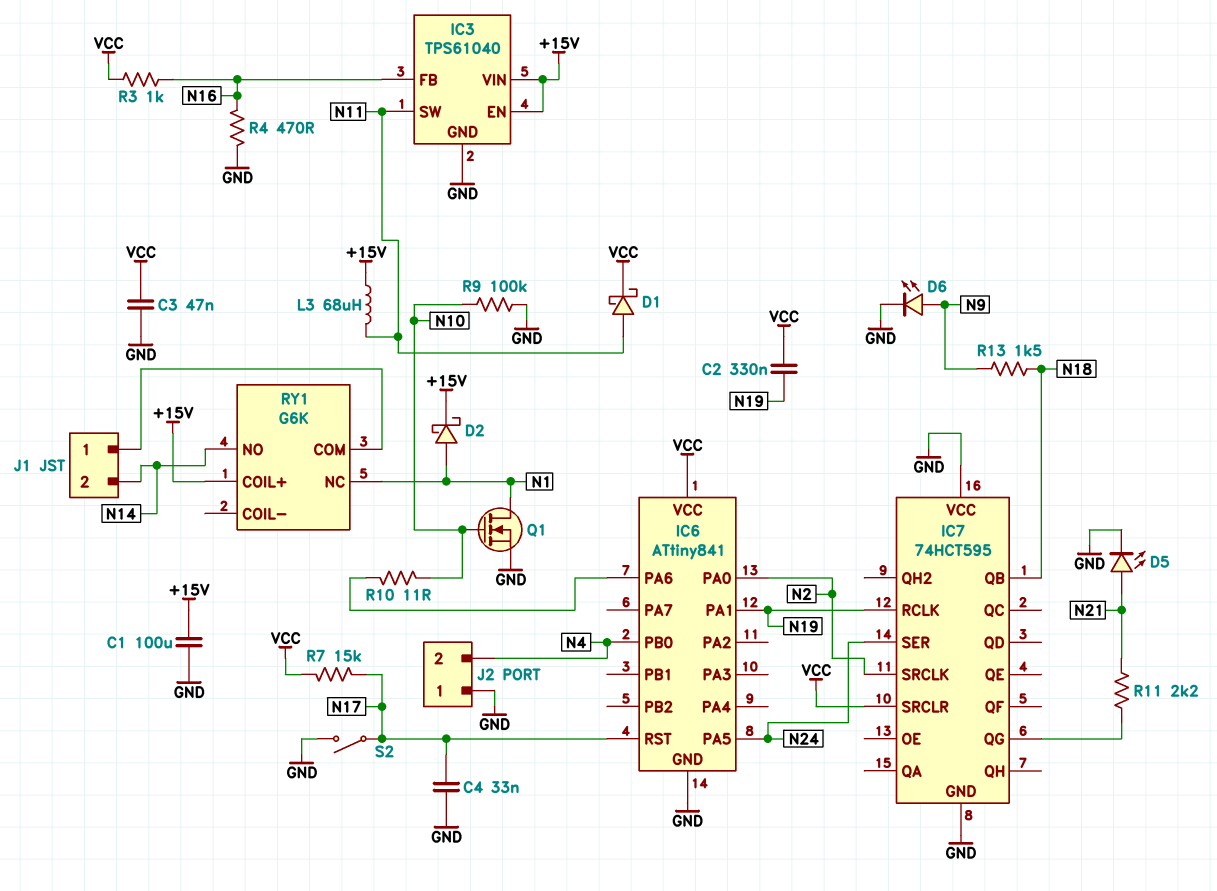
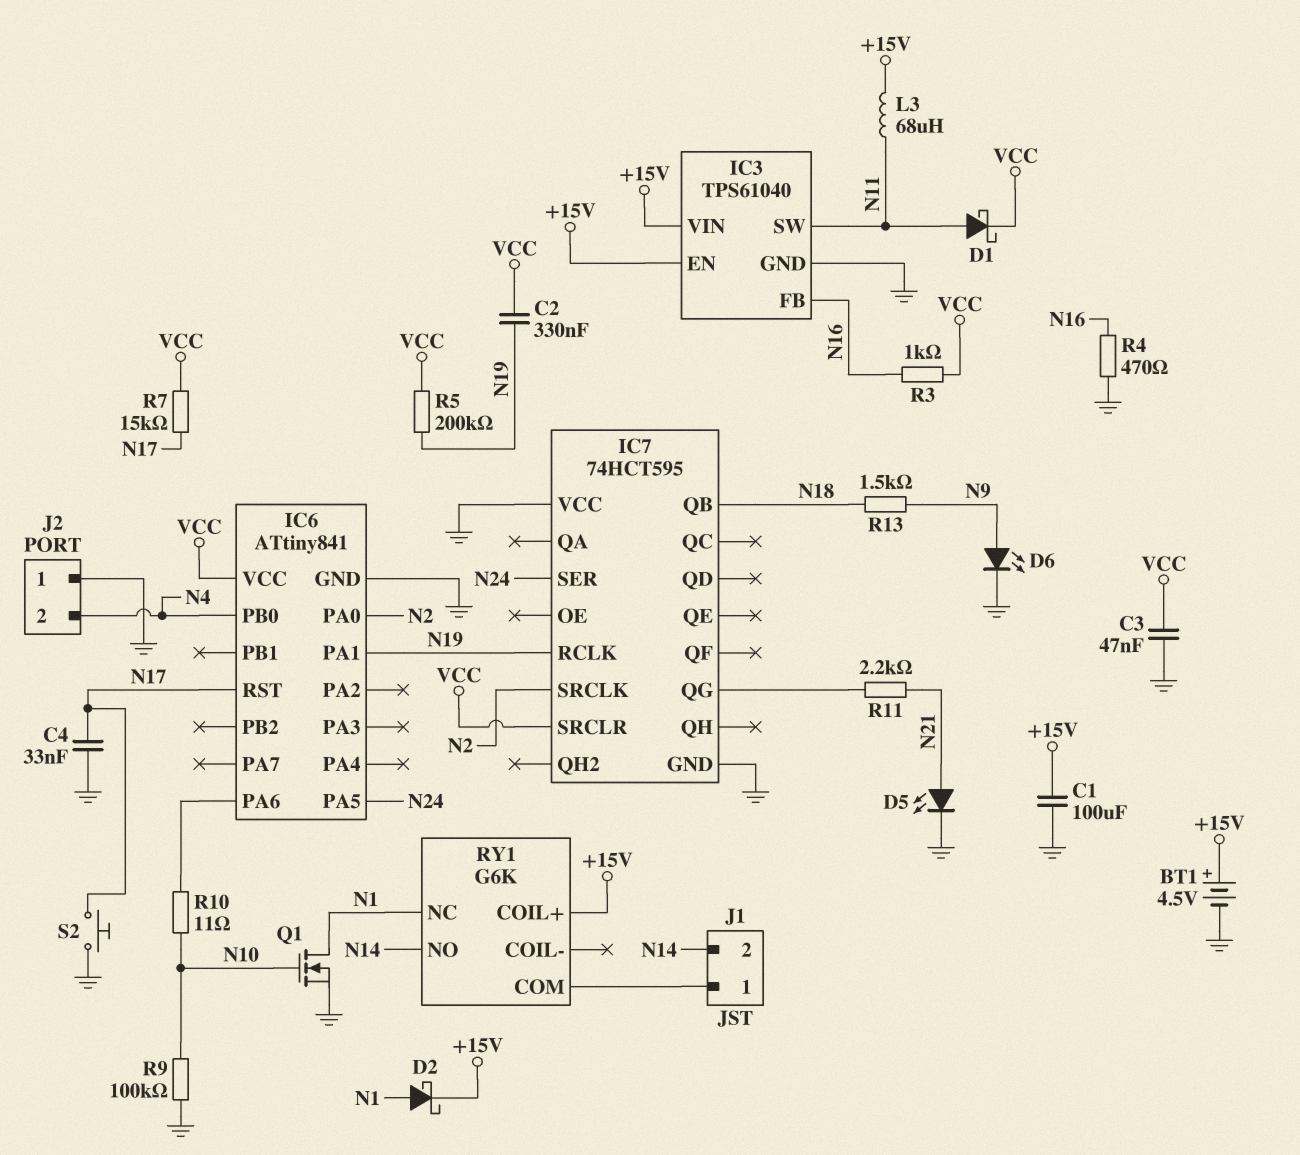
BT1: none -> 4.5V (plus +15V, minus GND)
R5: none -> 200k (N19, VCC)
S2: switch (GND, N17) -> button (GND, N17)

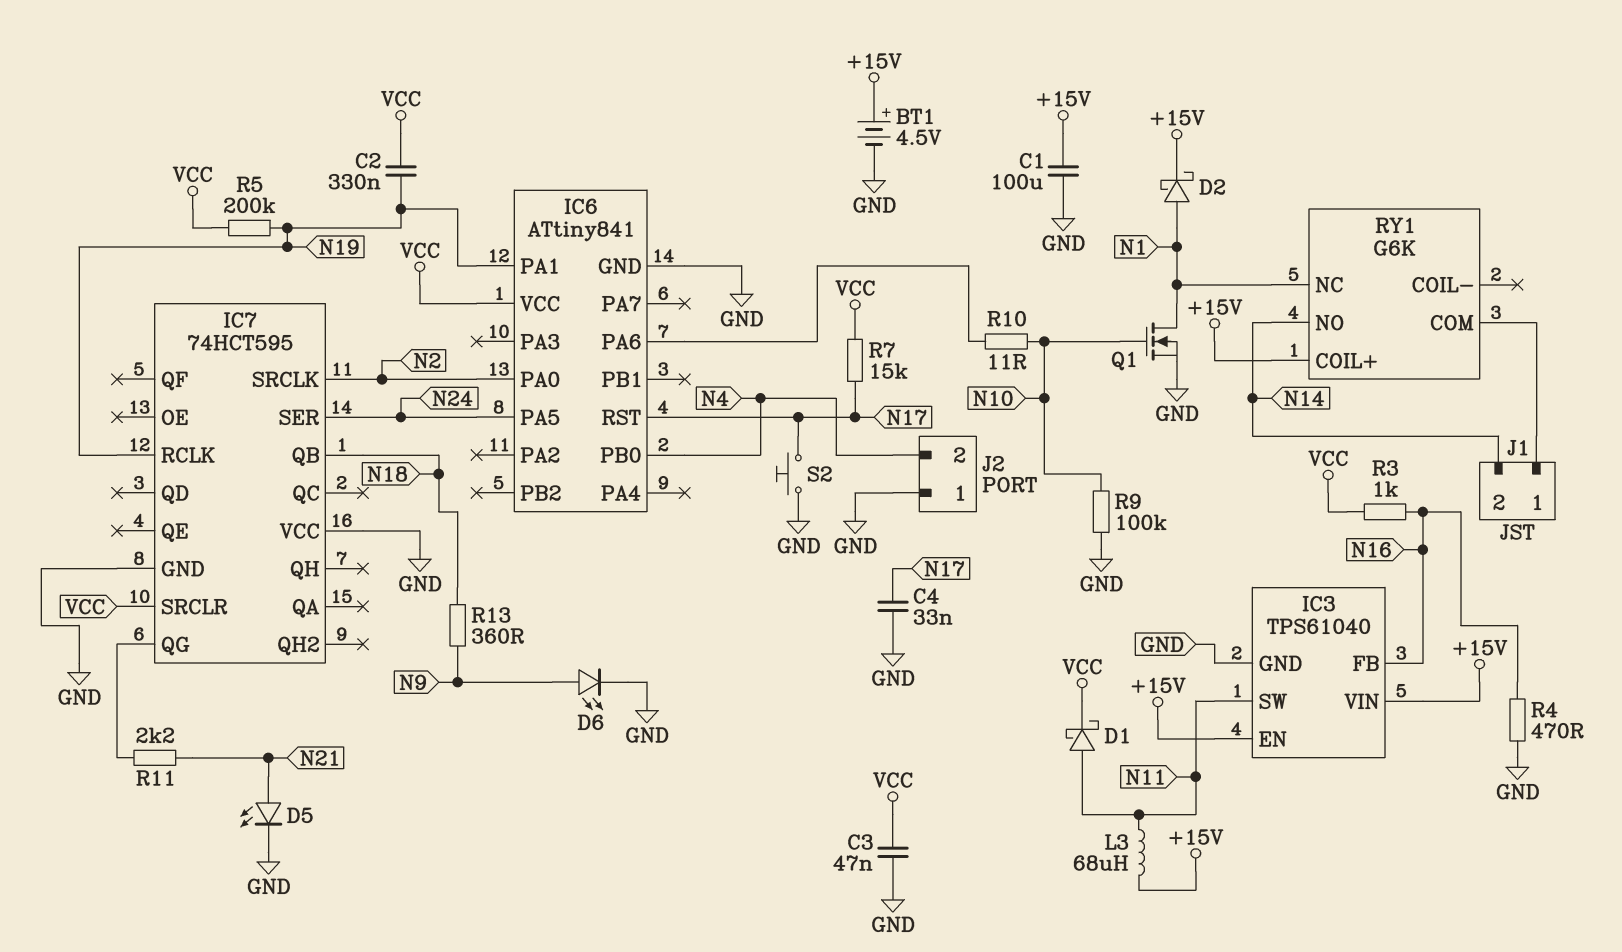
R13: 1.5k (N9, N18) -> 360 (N9, N18)

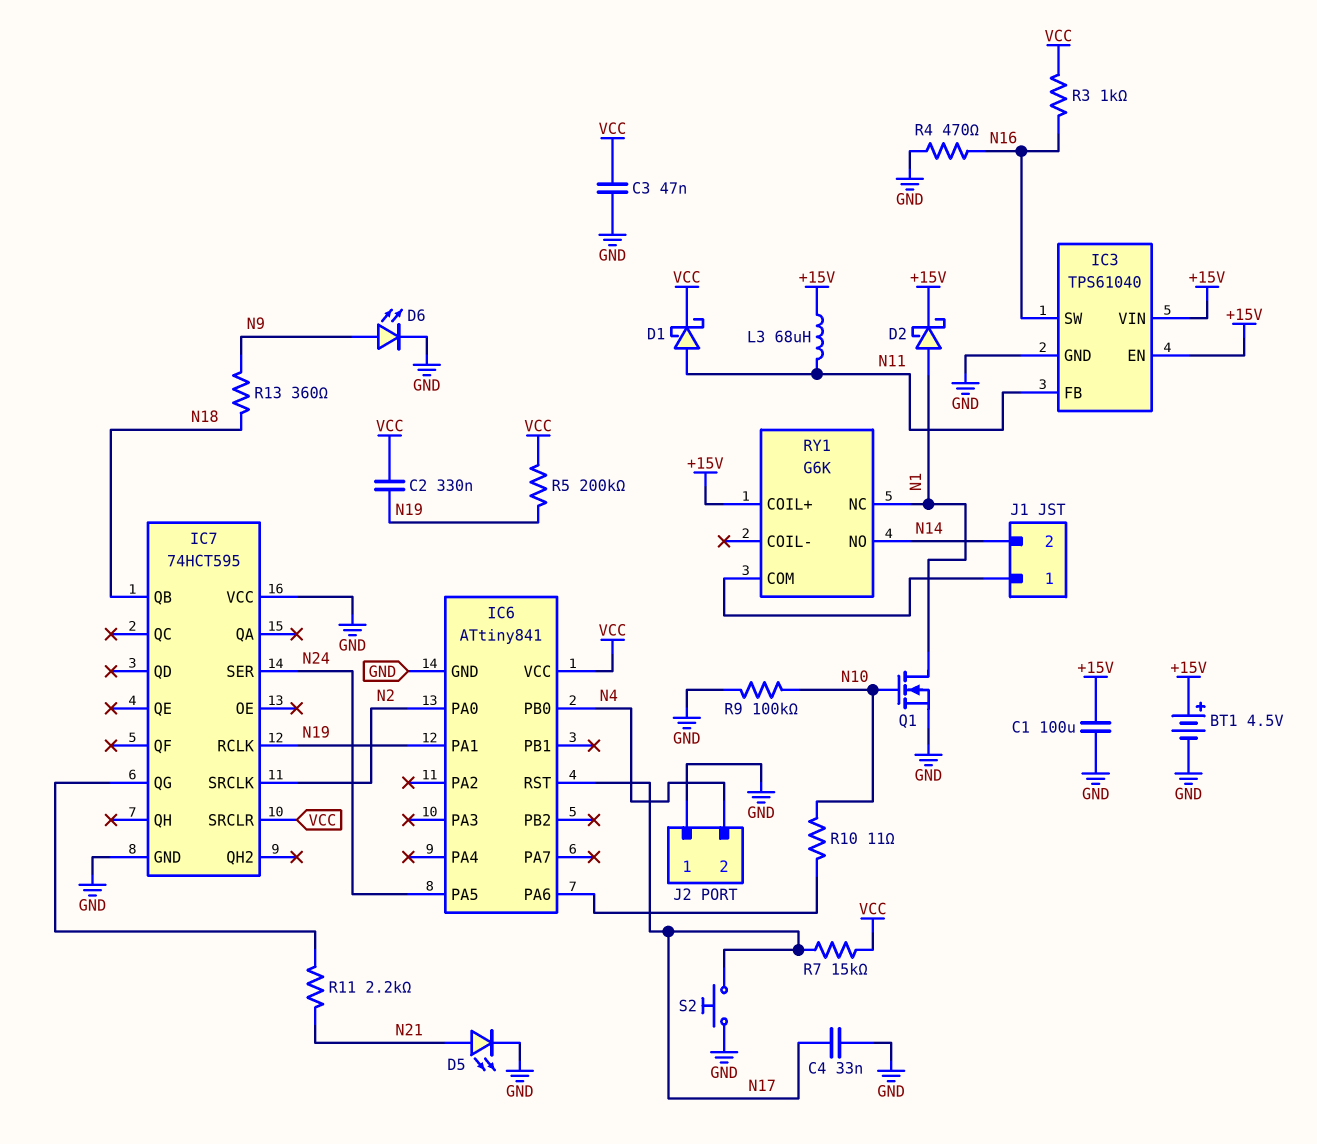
IC3 pin FB: N16 -> N11
IC3 pin SW: N11 -> N16

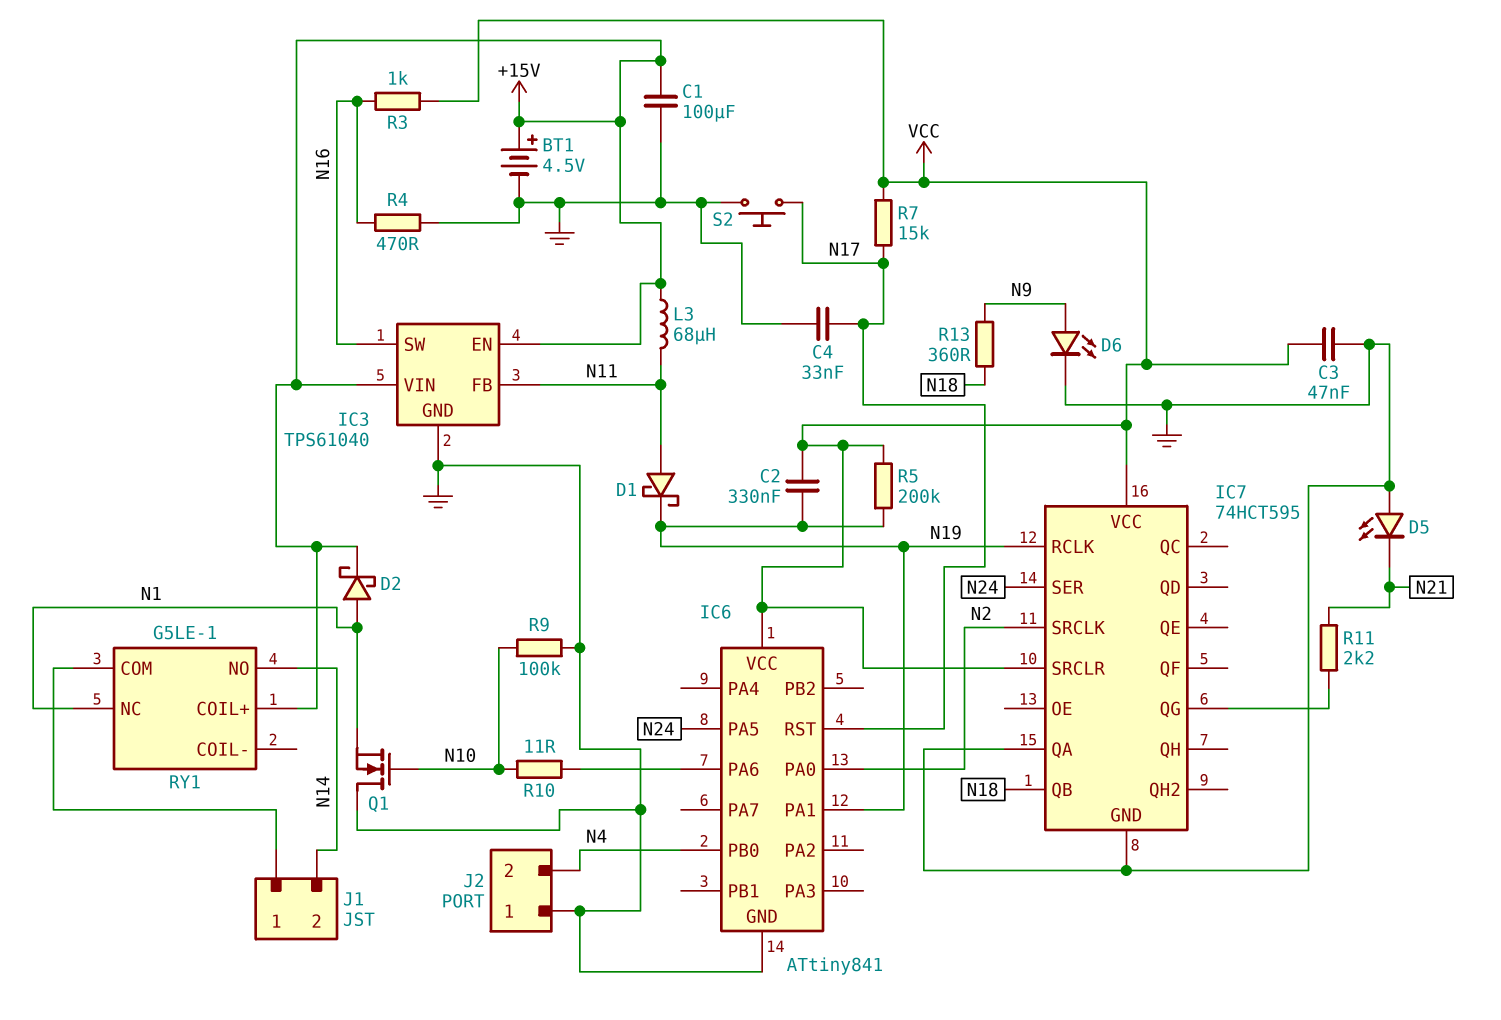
D1: schottky (A N11, K VCC) -> schottky (A N11, K N19)
D5: LED (A N21, K GND) -> LED (A GND, K N21)
IC7 pin QA: none -> GND
IC7 pin VCC: GND -> VCC
Q1: NMOS (G N10, D N1, S GND) -> NMOS (G N10, D GND, S N1)
RY1: G6K -> G5LE-1

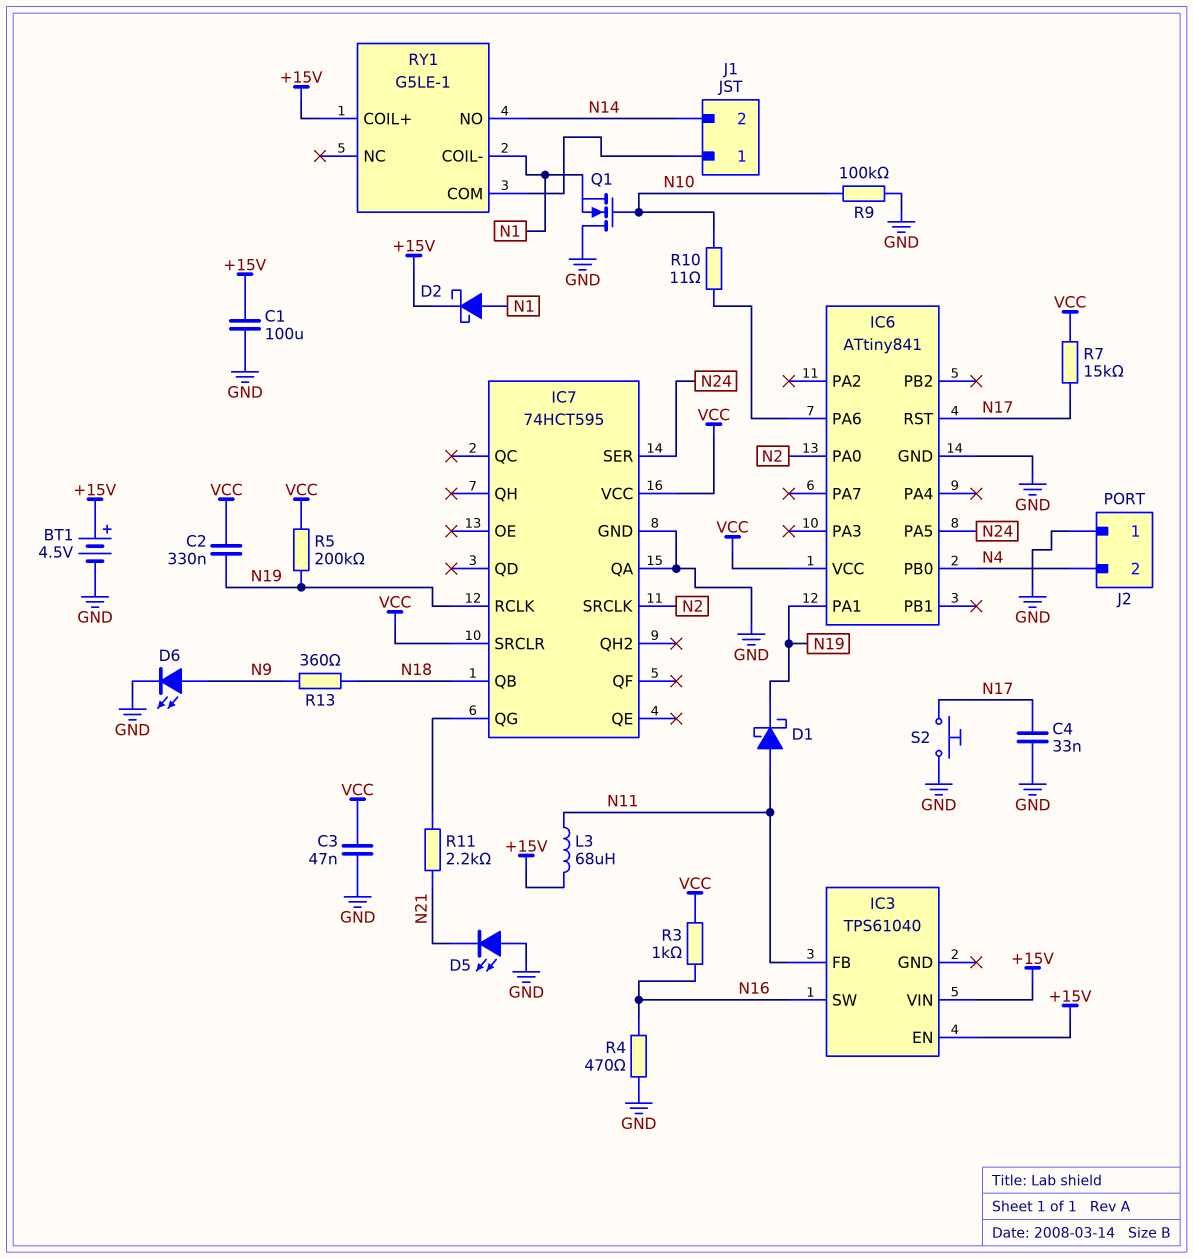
IC3 pin GND: GND -> none
RY1 pin COIL-: none -> N1
RY1 pin NC: N1 -> none

